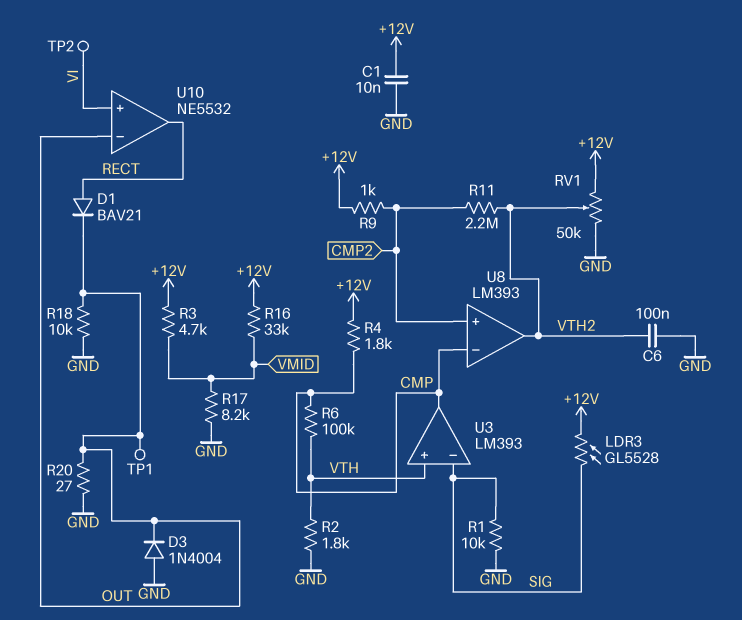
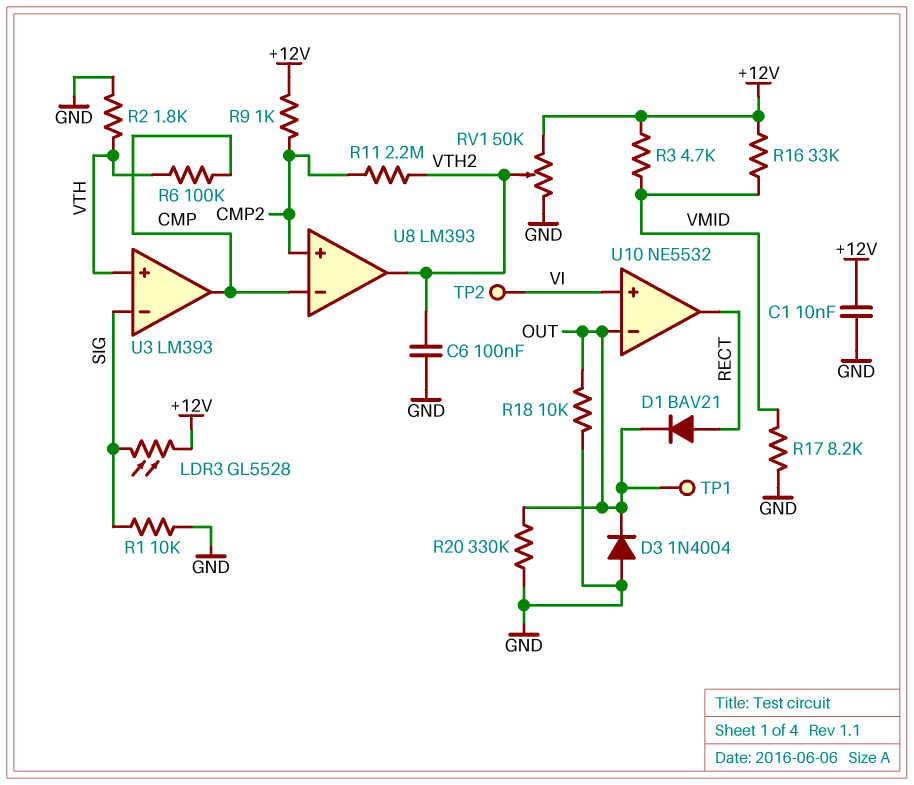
R4: 1.8k (+12V, CMP) -> none
R20: 27 (GND, OUT) -> 330k (GND, OUT)

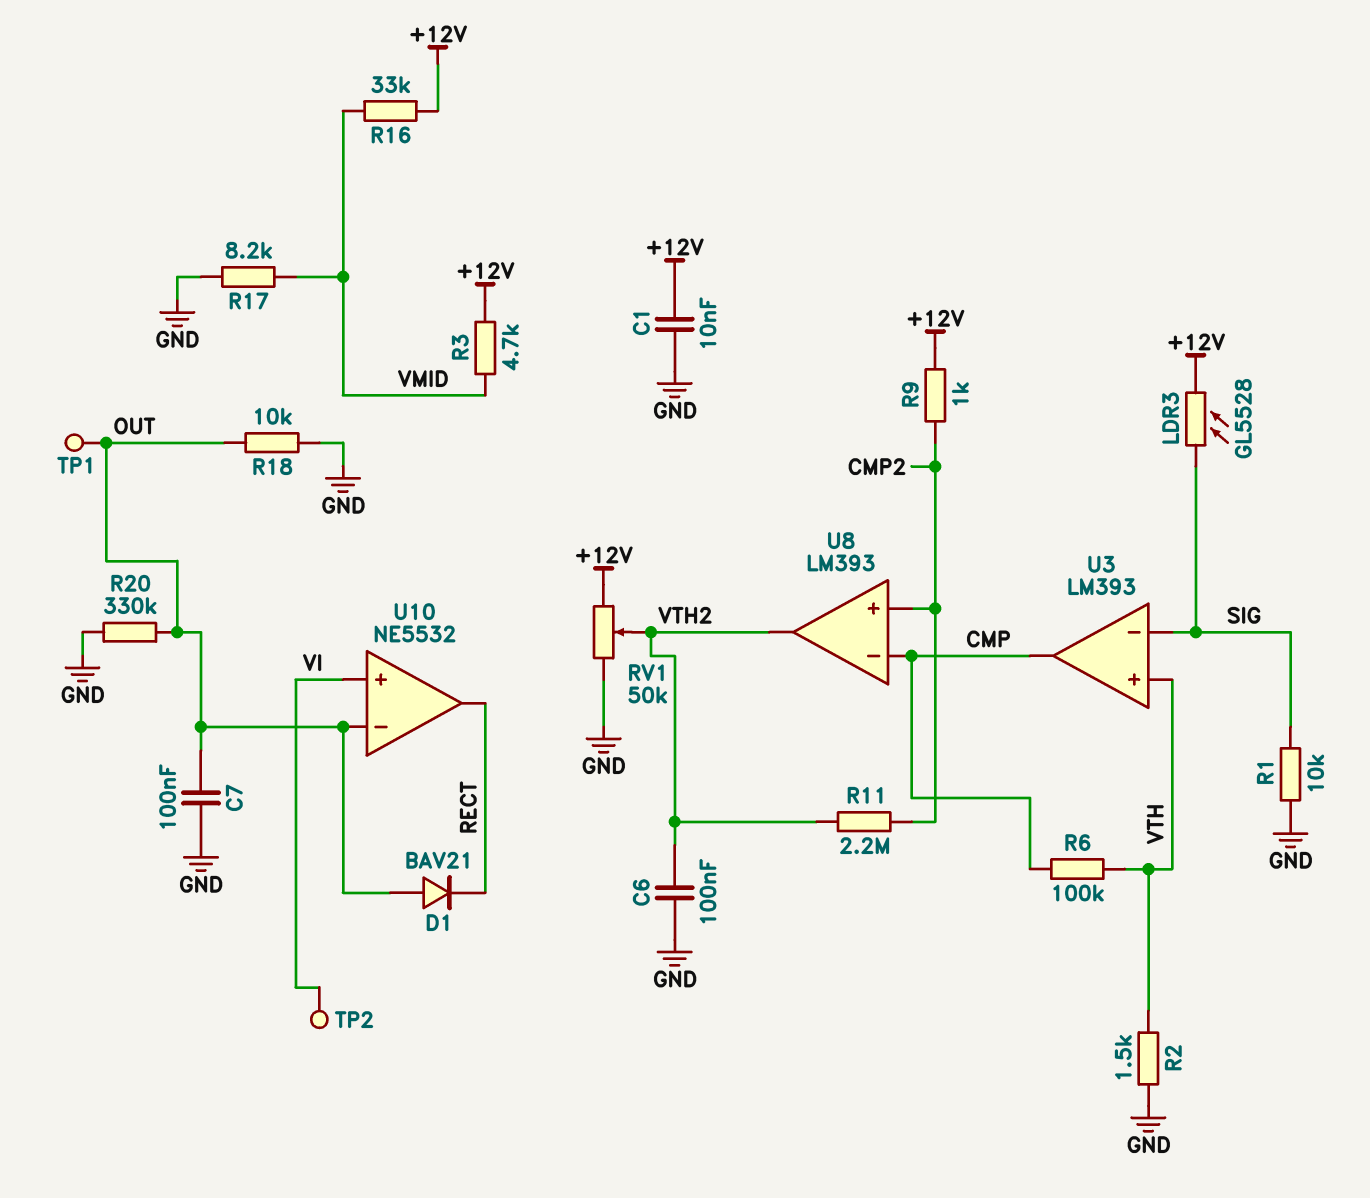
C7: none -> 100nF (GND, OUT)
D1: diode BAV21 (A RECT, K OUT) -> diode BAV21 (A OUT, K RECT)
D3: diode 1N4004 (A GND, K OUT) -> none
R2: 1.8k (GND, VTH) -> 1.5k (GND, VTH)

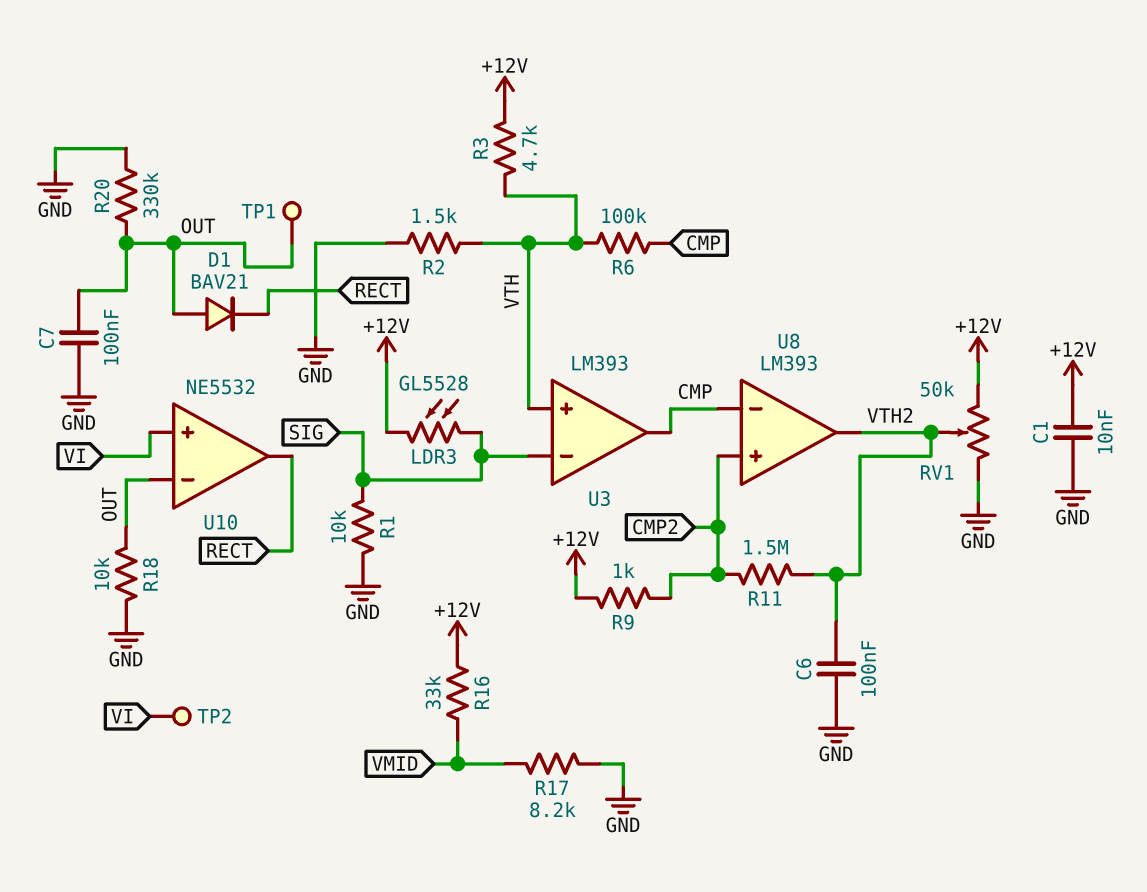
R3: 4.7k (+12V, VMID) -> 4.7k (+12V, VTH)
R11: 2.2M (CMP2, VTH2) -> 1.5M (CMP2, VTH2)

